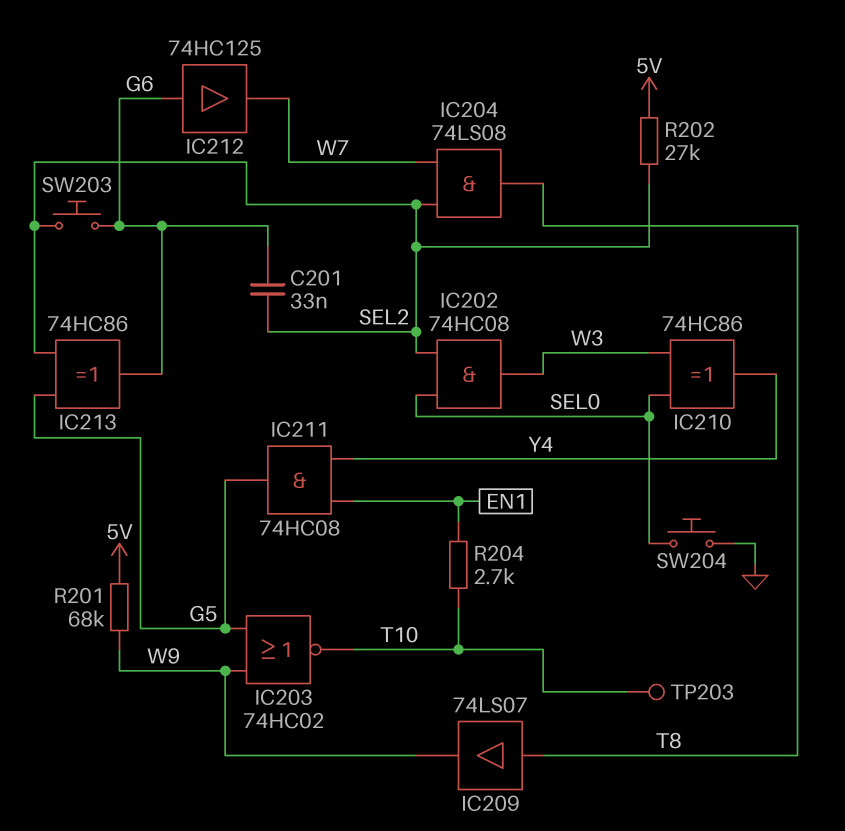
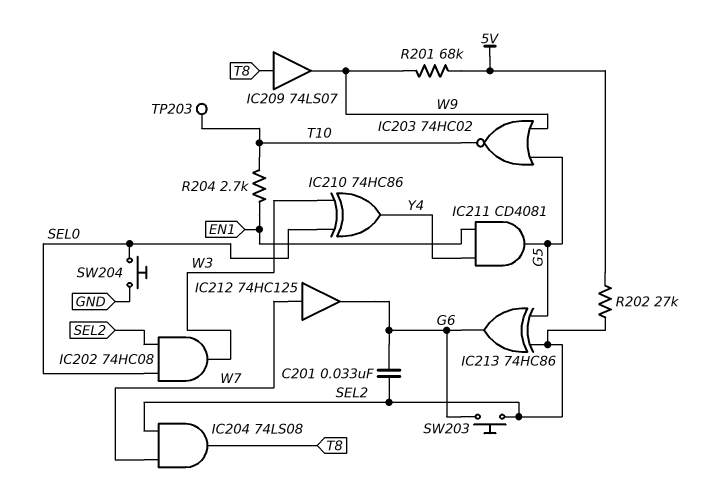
IC211: AND 74HC08 (in EN1, in Y4, out G5) -> AND CD4081 (in EN1, in Y4, out G5)
IC212: buffer 74HC125 (in G6, out W7) -> buffer 74HC125 (in W7, out G6)

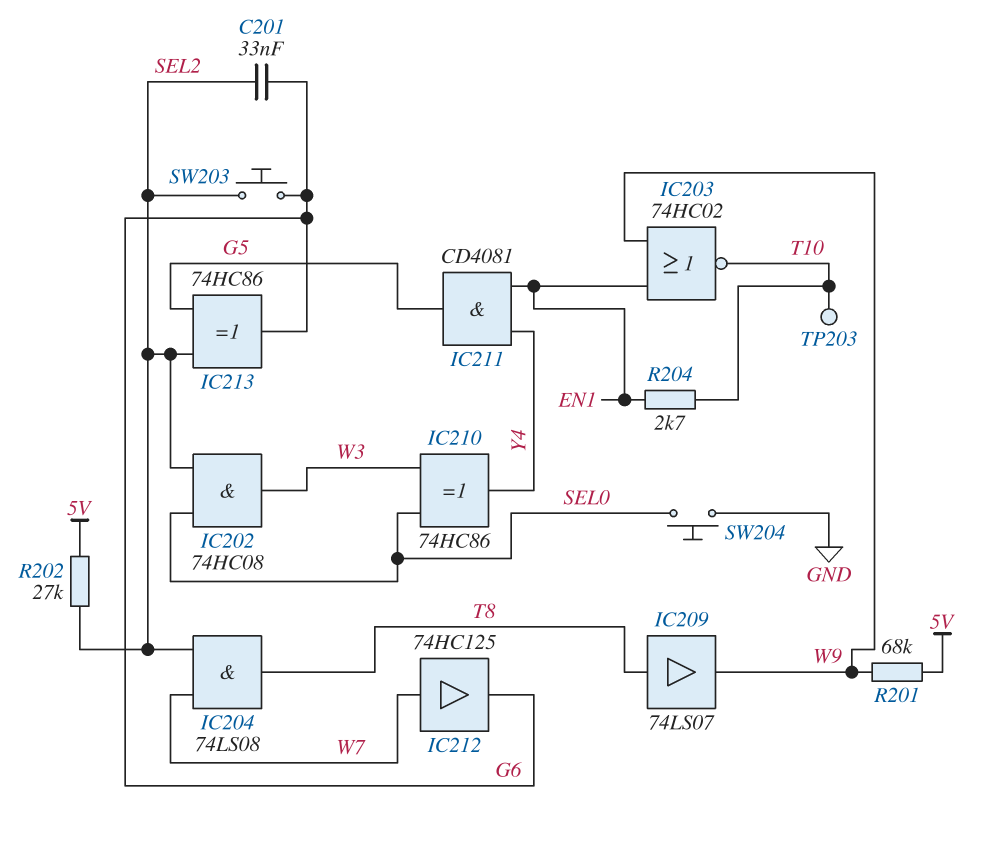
IC203: NOR 74HC02 (in G5, in W9, out T10) -> NOR 74HC02 (in EN1, in W9, out T10)

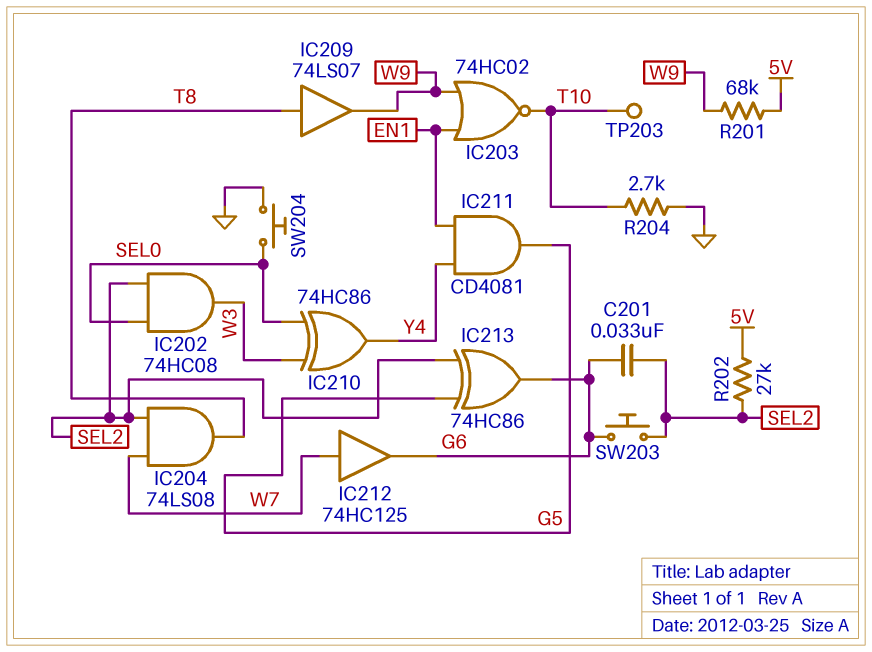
R204: 2.7k (EN1, T10) -> 2.7k (GND, T10)

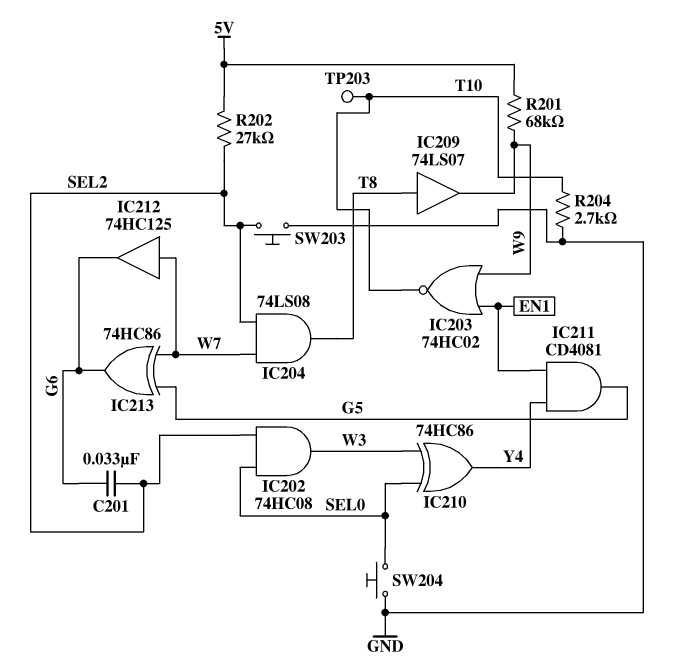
IC213: XOR 74HC86 (in G5, in SEL2, out G6) -> XOR 74HC86 (in G5, in W7, out G6)
SW203: button (G6, SEL2) -> button (GND, SEL2)

